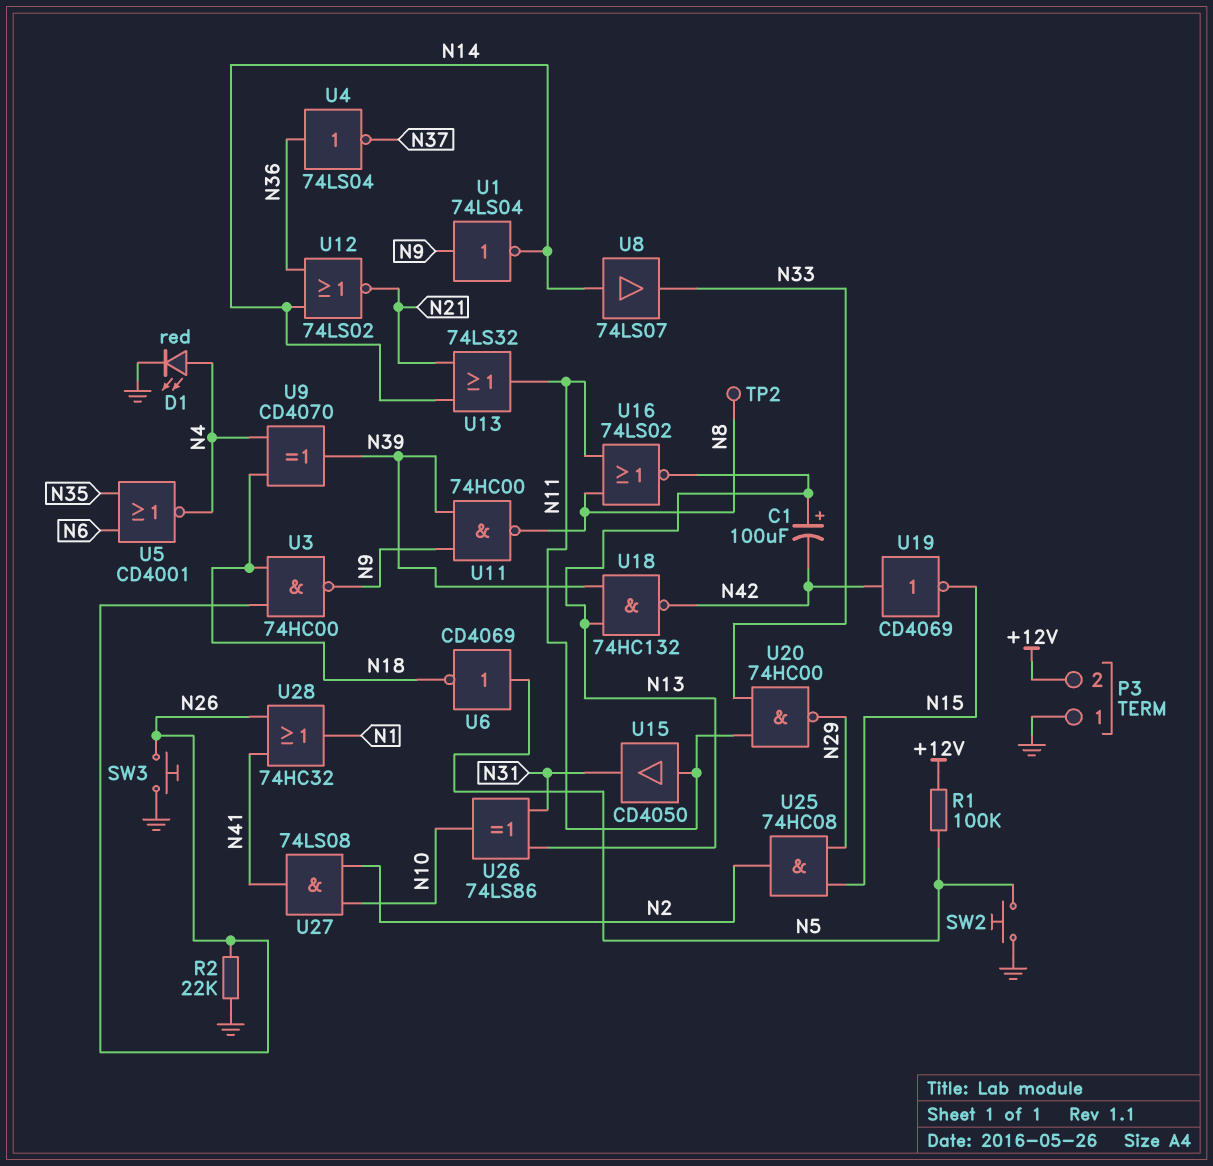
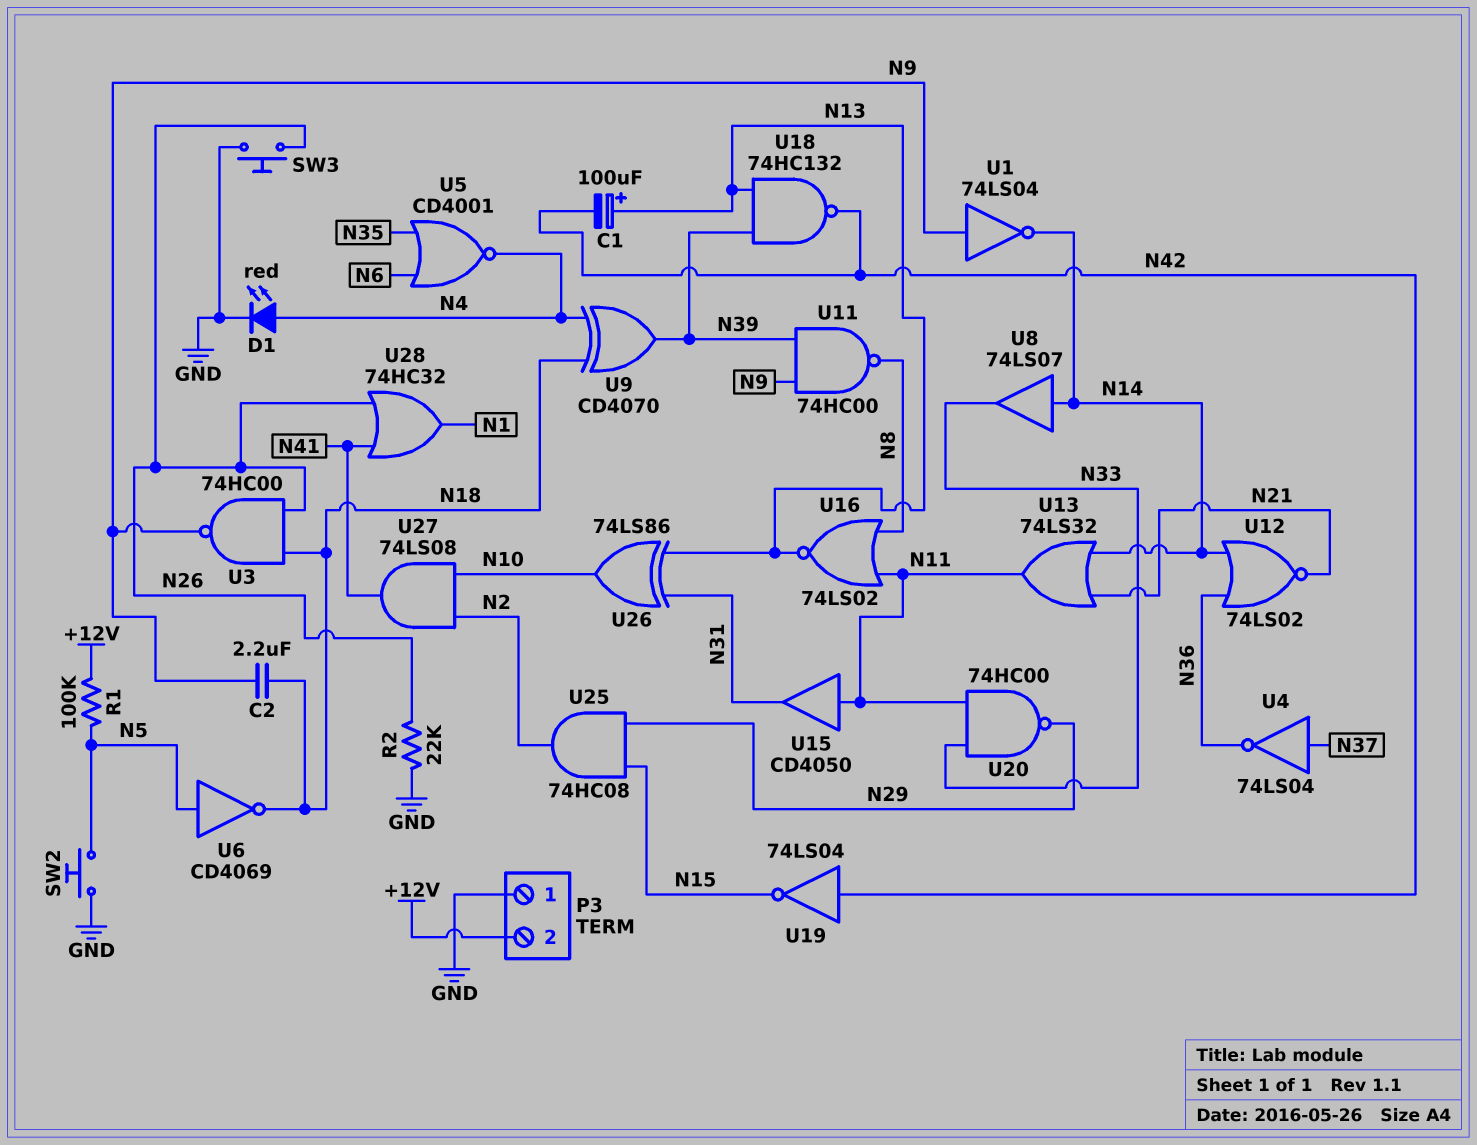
C2: none -> 2.2uF (N9, N18)
TP2: test point (N8) -> none
U4: NOT 74LS04 (in N36, out N37) -> NOT 74LS04 (in N37, out N36)
U19: NOT CD4069 (in N42, out N15) -> NOT 74LS04 (in N42, out N15)

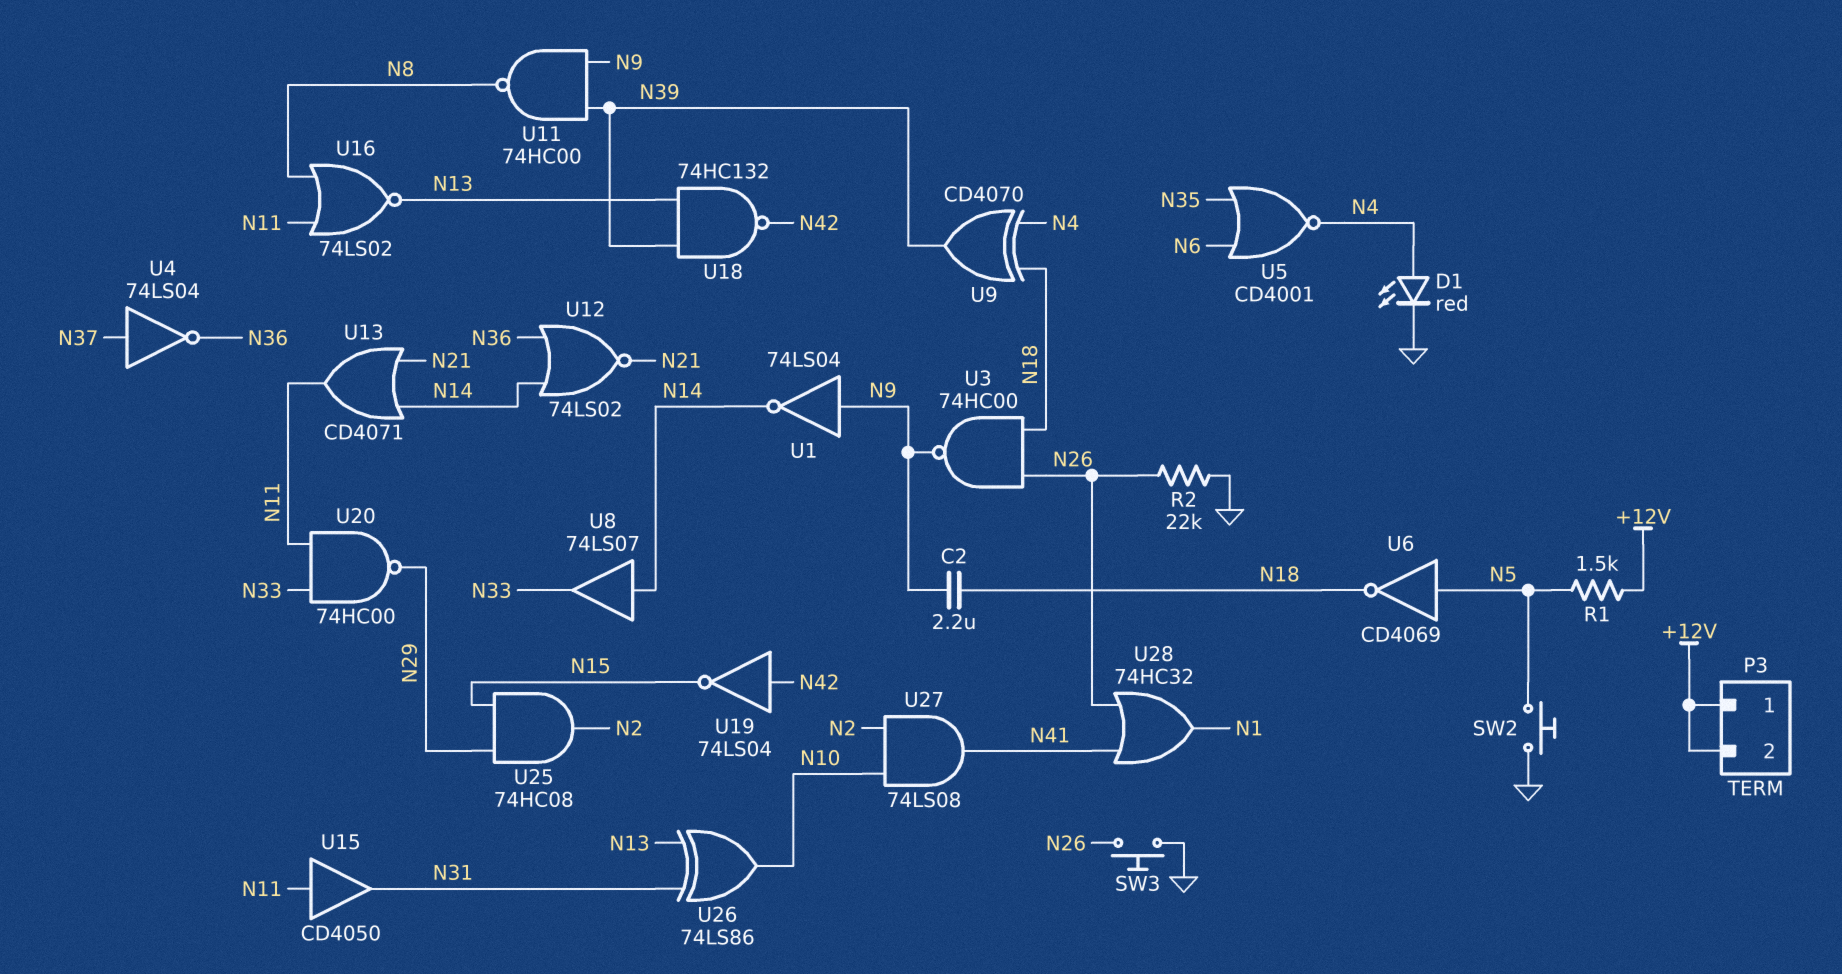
C1: 100uF (plus N13, minus N42) -> none
P3 pin 1: GND -> +12V
R1: 100k (+12V, N5) -> 1.5k (+12V, N5)
U13: OR 74LS32 (in N14, in N21, out N11) -> OR CD4071 (in N14, in N21, out N11)

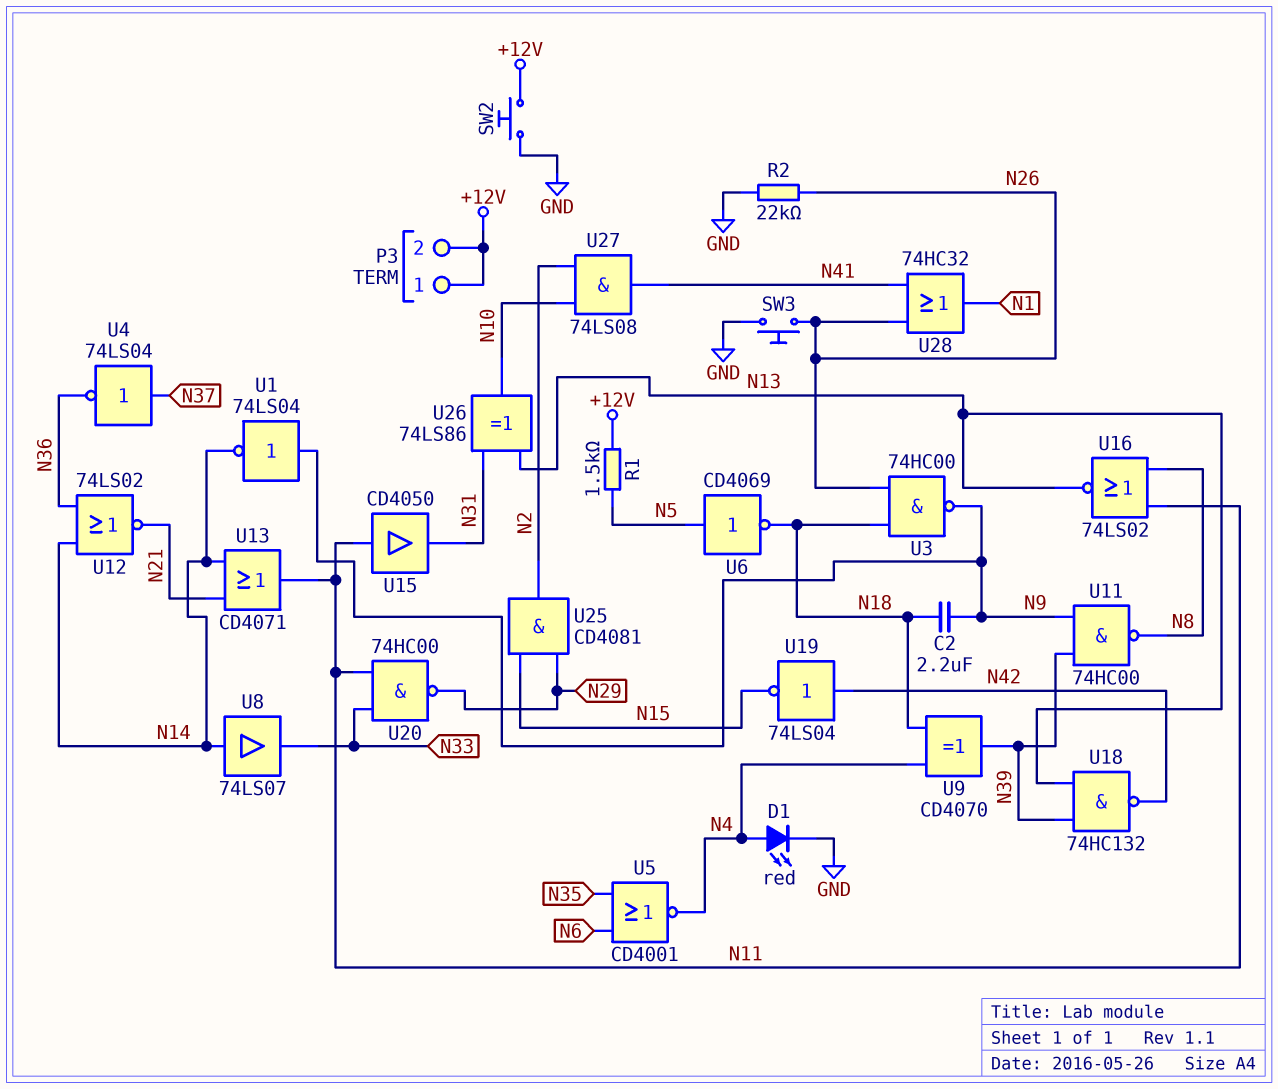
SW2: button (GND, N5) -> button (+12V, GND)
U25: AND 74HC08 (in N15, in N29, out N2) -> AND CD4081 (in N15, in N29, out N2)

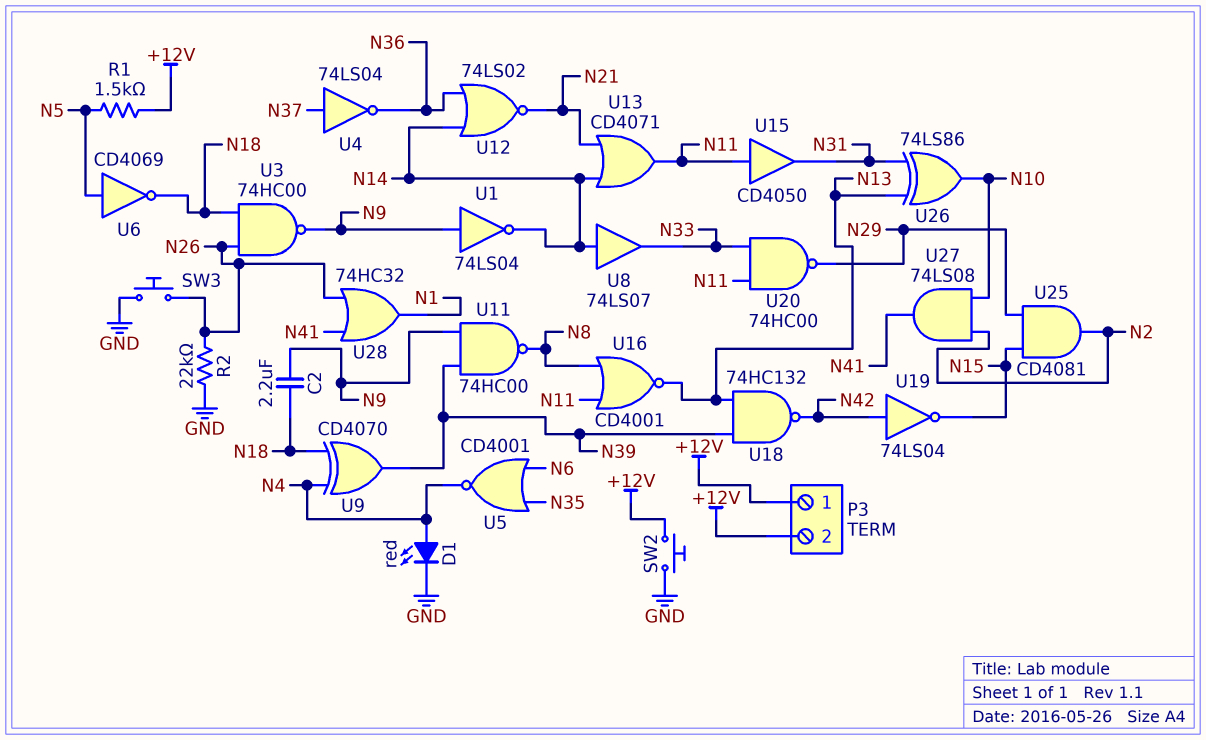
U16: NOR 74LS02 (in N8, in N11, out N13) -> NOR CD4001 (in N8, in N11, out N13)

